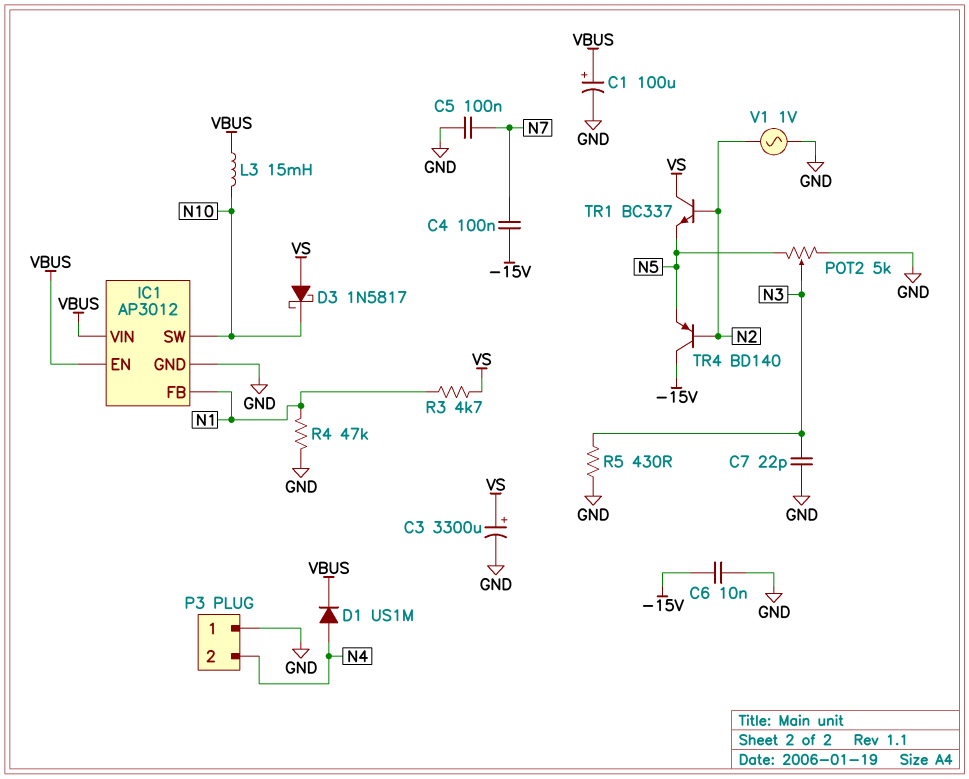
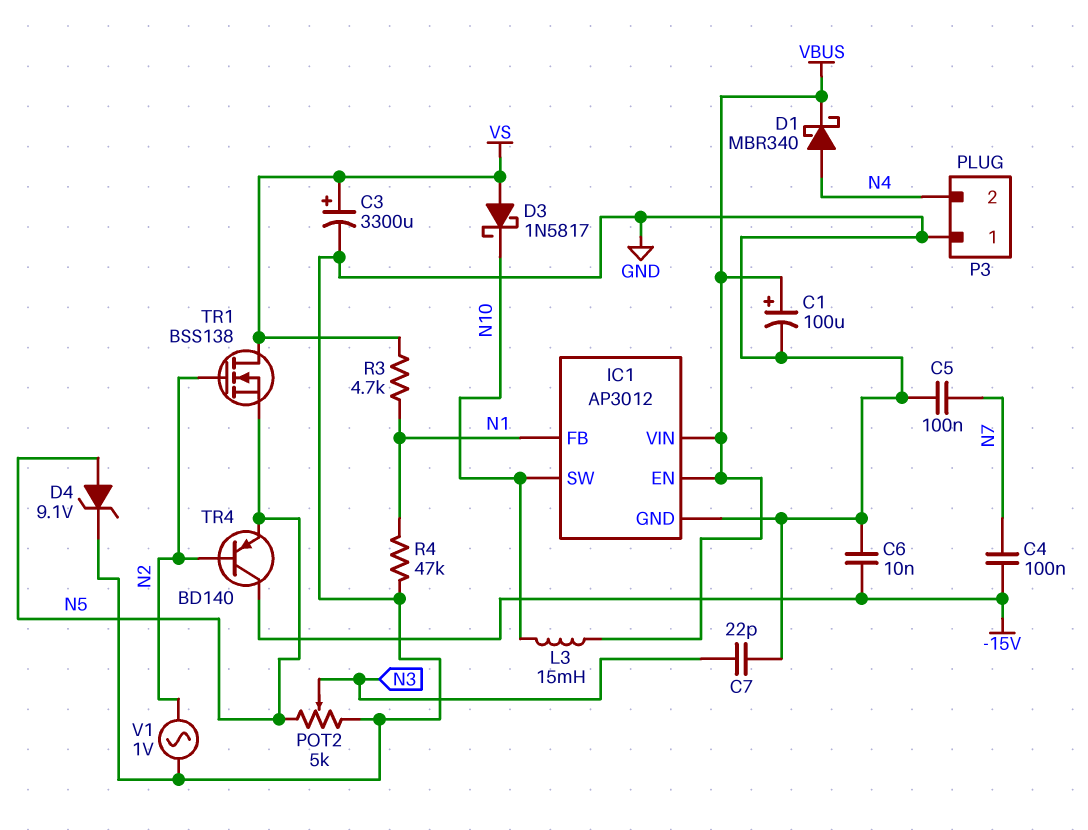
D1: diode US1M (A N4, K VBUS) -> schottky MBR340 (A N4, K VBUS)
D4: none -> zener 9.1V (A N5, K GND)
R5: 430 (GND, N3) -> none
TR1: NPN BC337 (B N2, C VS, E N5) -> NMOS BSS138 (G N2, D VS, S N5)

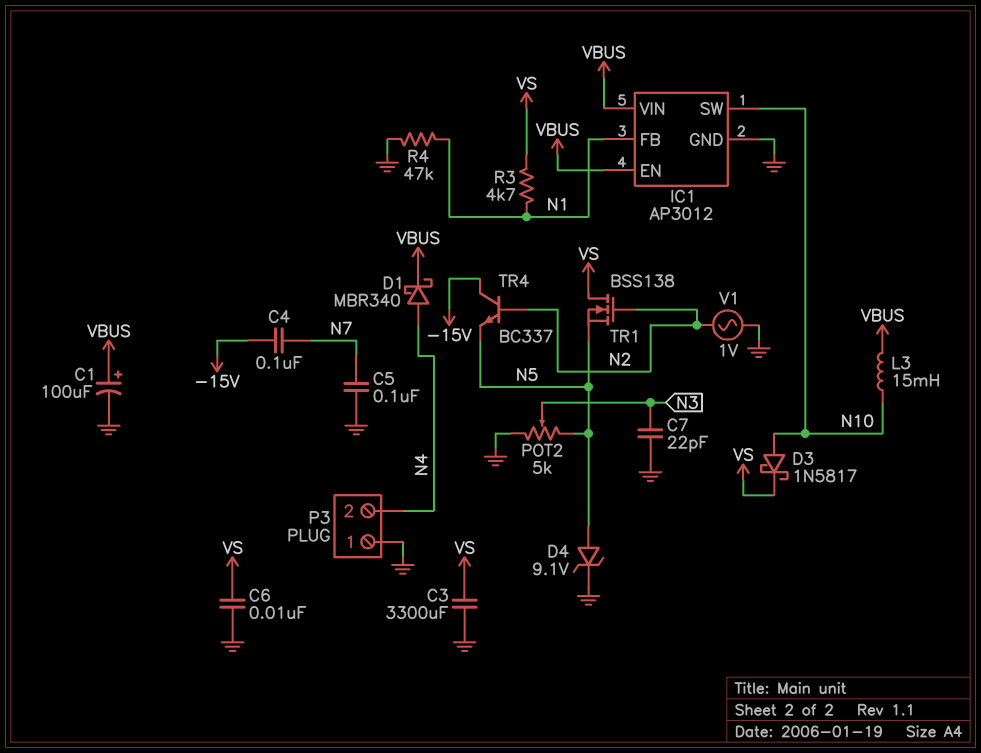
C3: 3300uF (plus VS, minus GND) -> 3300uF (GND, VS)
C6: 10nF (-15V, GND) -> 10nF (GND, VS)
D3: schottky 1N5817 (A VS, K N10) -> schottky 1N5817 (A N10, K VS)
TR4: PNP BD140 (B N2, C -15V, E N5) -> NPN BC337 (B N2, C -15V, E N5)

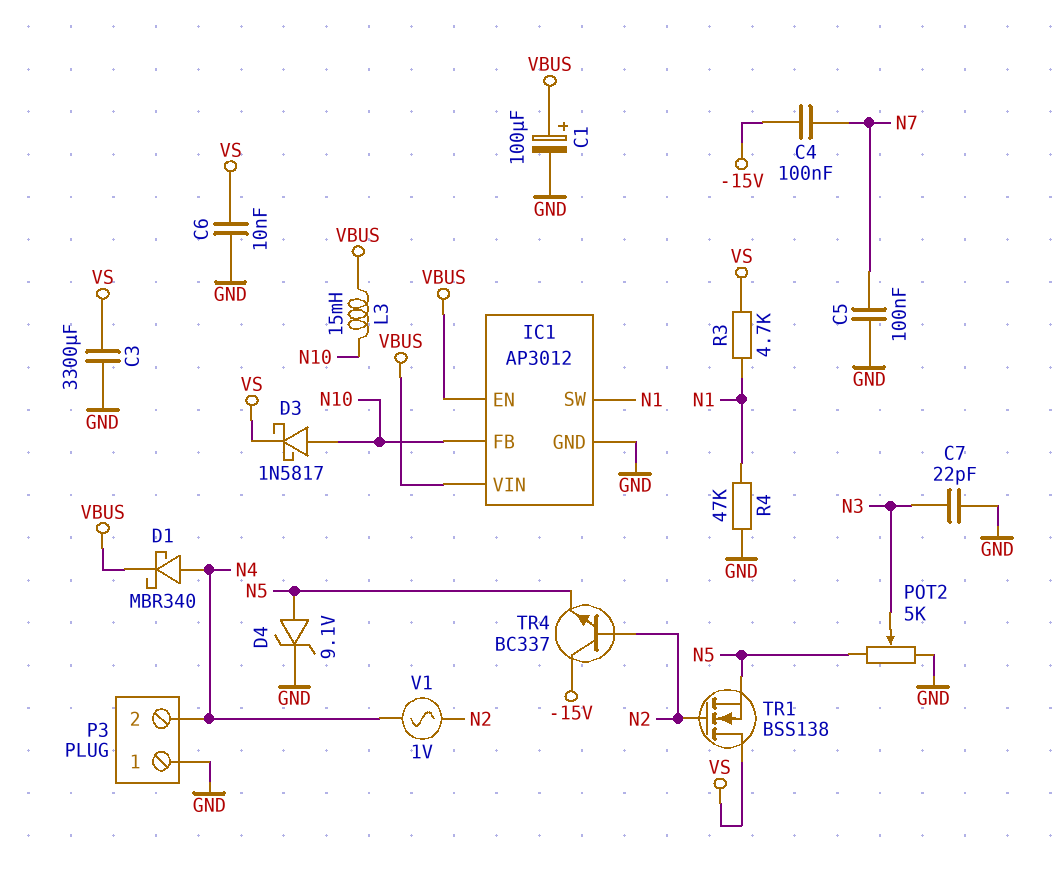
IC1 pin FB: N1 -> N10
IC1 pin SW: N10 -> N1
V1: AC 1V (GND, N2) -> AC 1V (N2, N4)

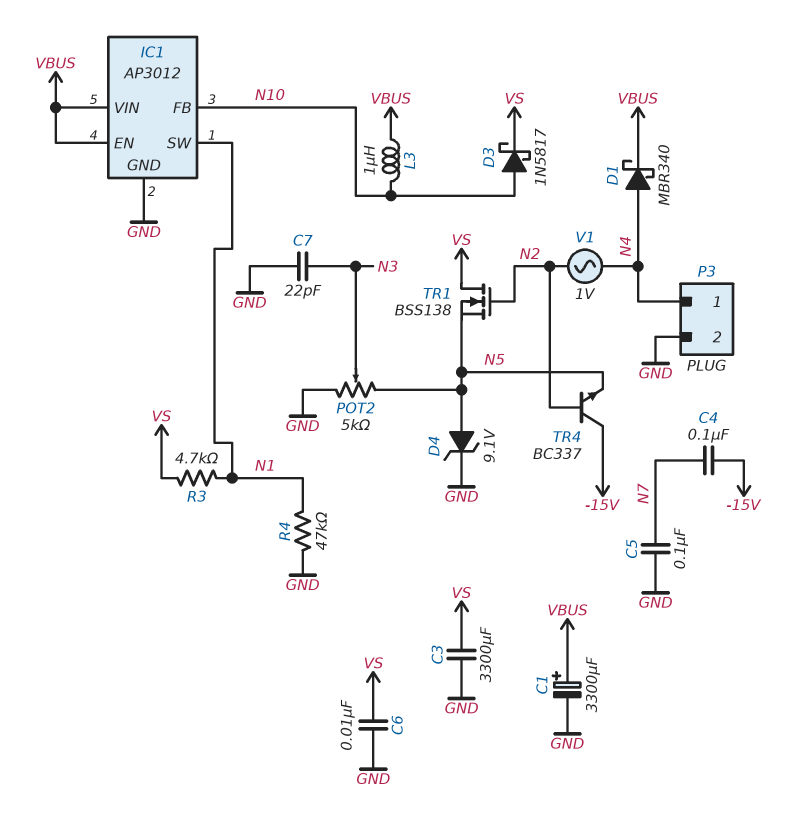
C1: 100uF (plus VBUS, minus GND) -> 3300uF (plus VBUS, minus GND)
L3: 15mH (N10, VBUS) -> 1uH (N10, VBUS)
P3 pin 1: GND -> N4
P3 pin 2: N4 -> GND

